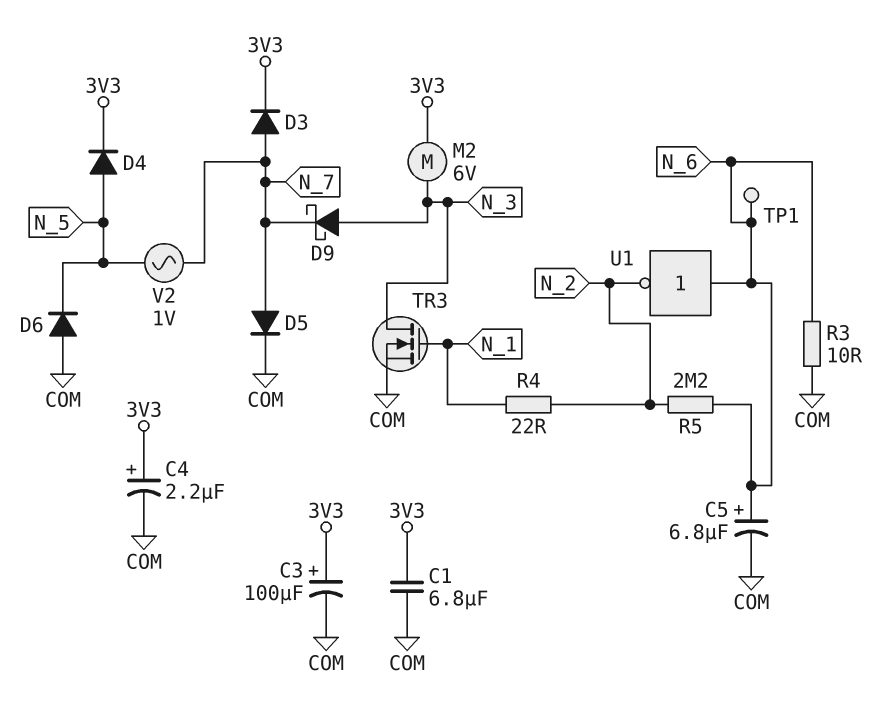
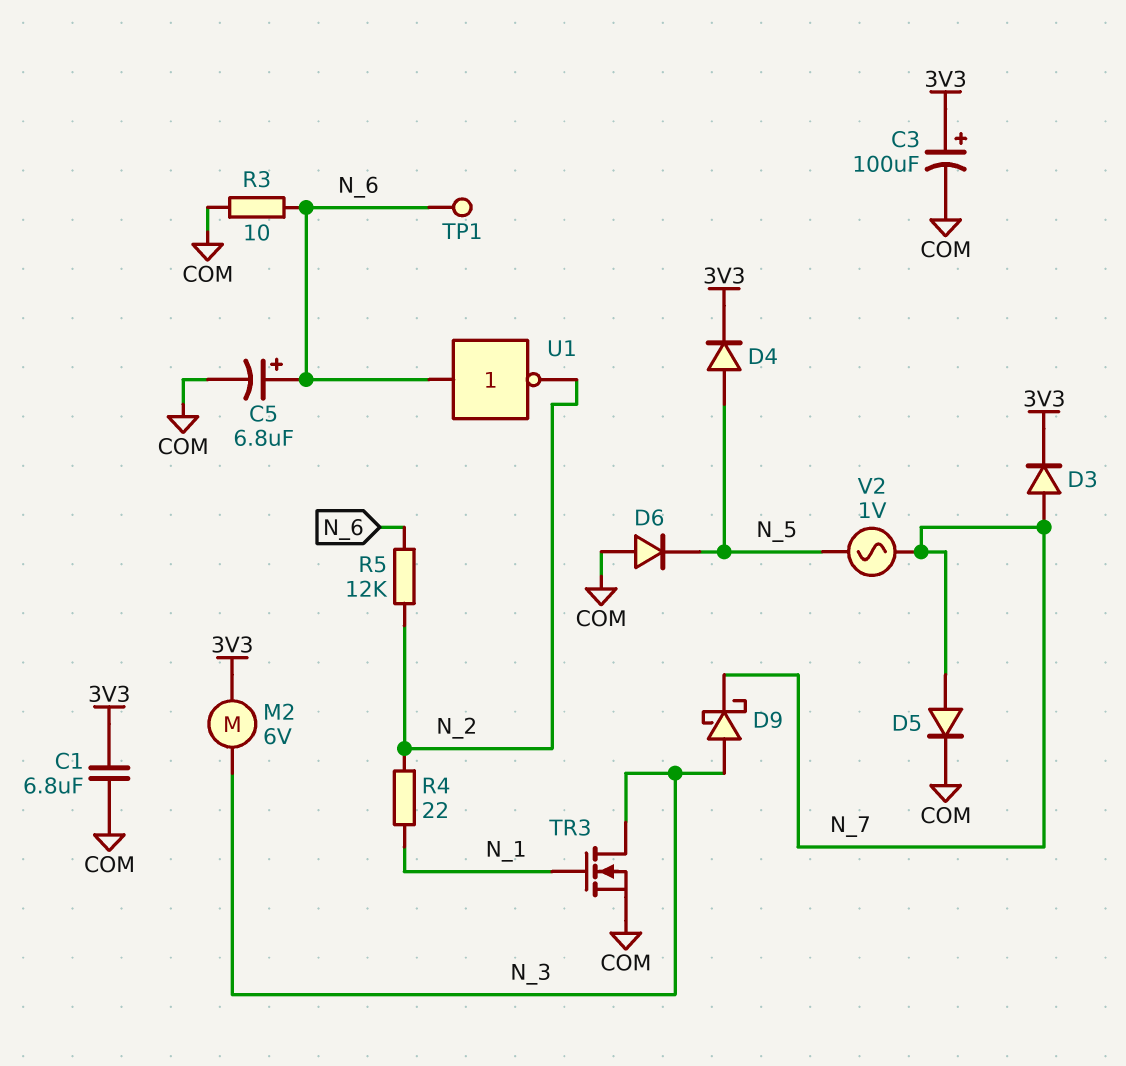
C4: 2.2uF (plus 3V3, minus COM) -> none
R5: 2.2M (N_2, N_6) -> 12k (N_2, N_6)

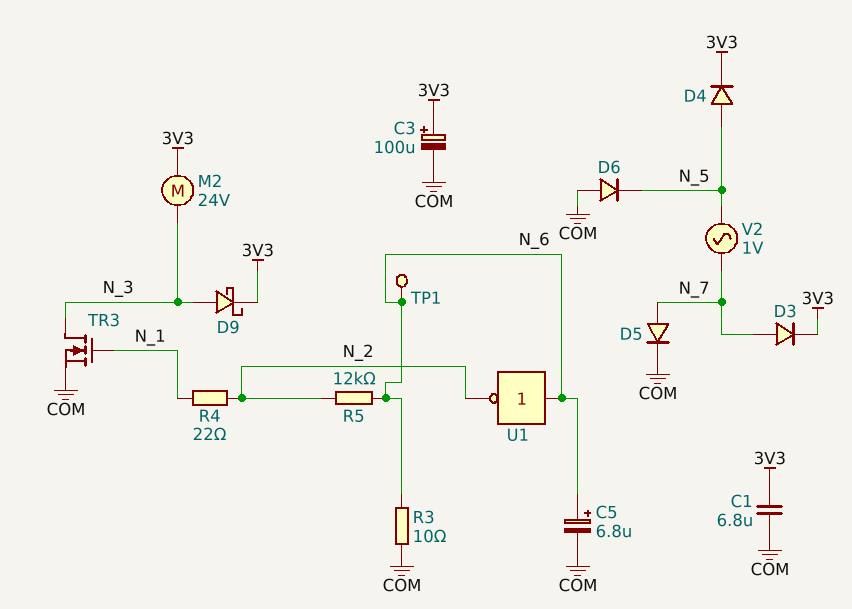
D9: schottky (A N_3, K N_7) -> schottky (A N_3, K 3V3)
M2: motor 6V (3V3, N_3) -> motor 24V (3V3, N_3)

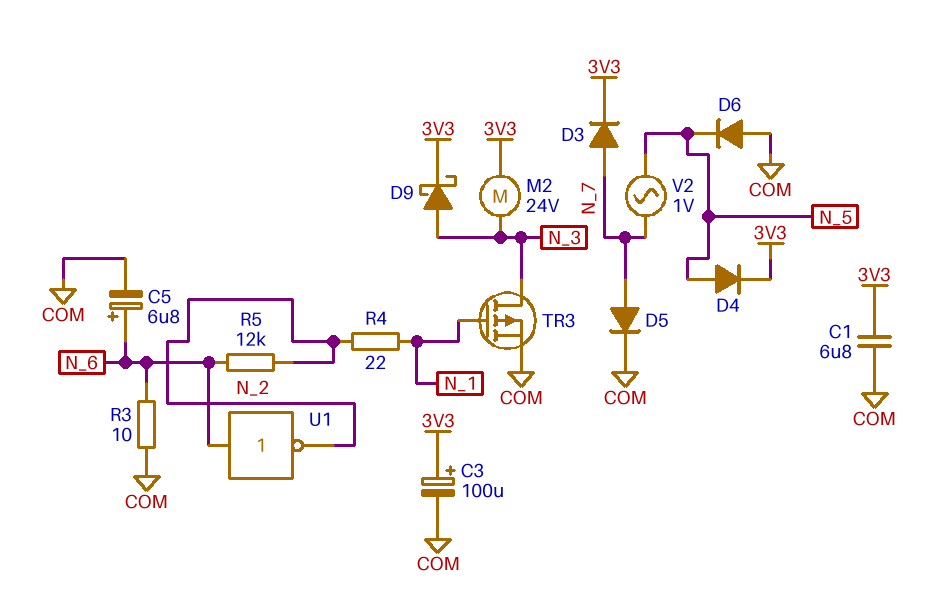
TP1: test point (N_6) -> none
TR3: NMOS (G N_1, D N_3, S COM) -> PMOS (G N_1, D N_3, S COM)

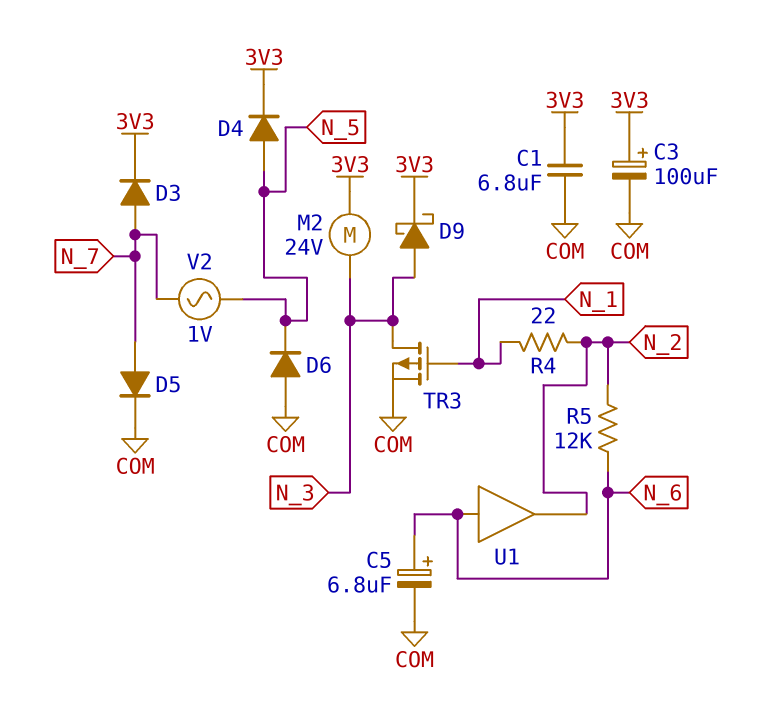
R3: 10 (COM, N_6) -> none
U1: NOT (in N_6, out N_2) -> buffer (in N_6, out N_2)

